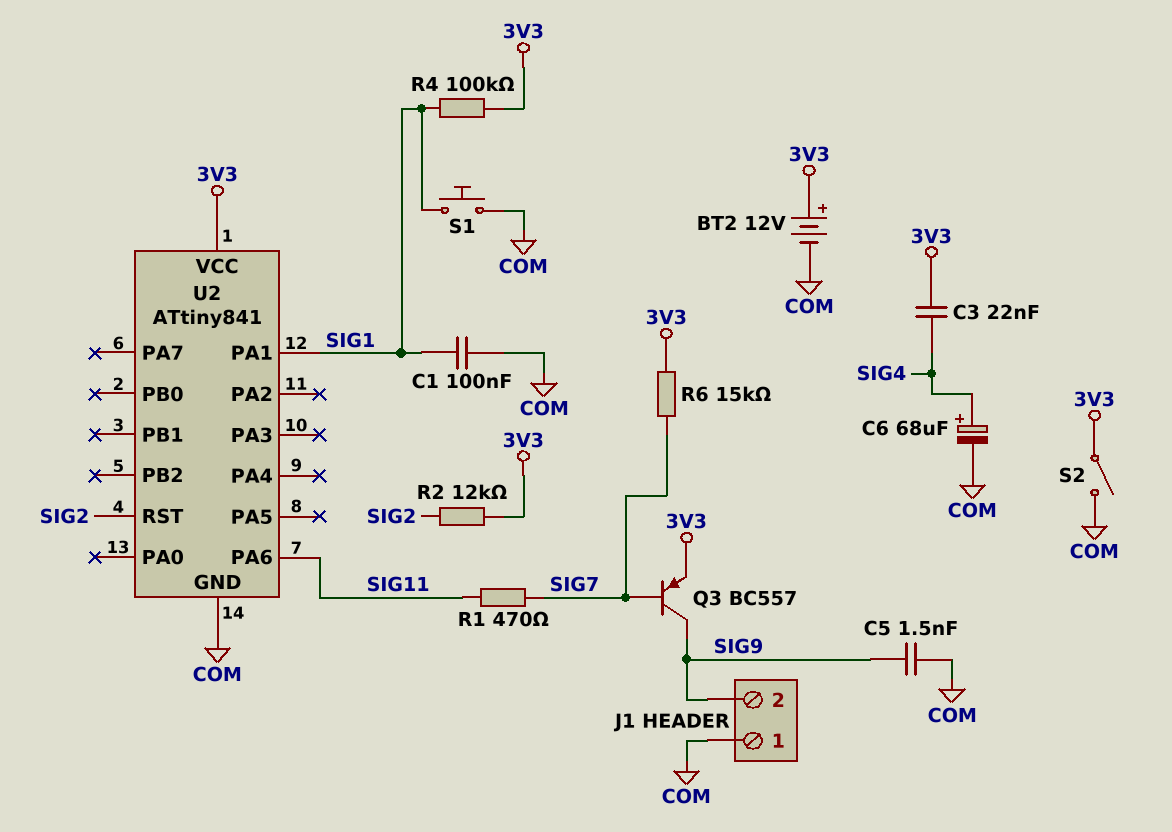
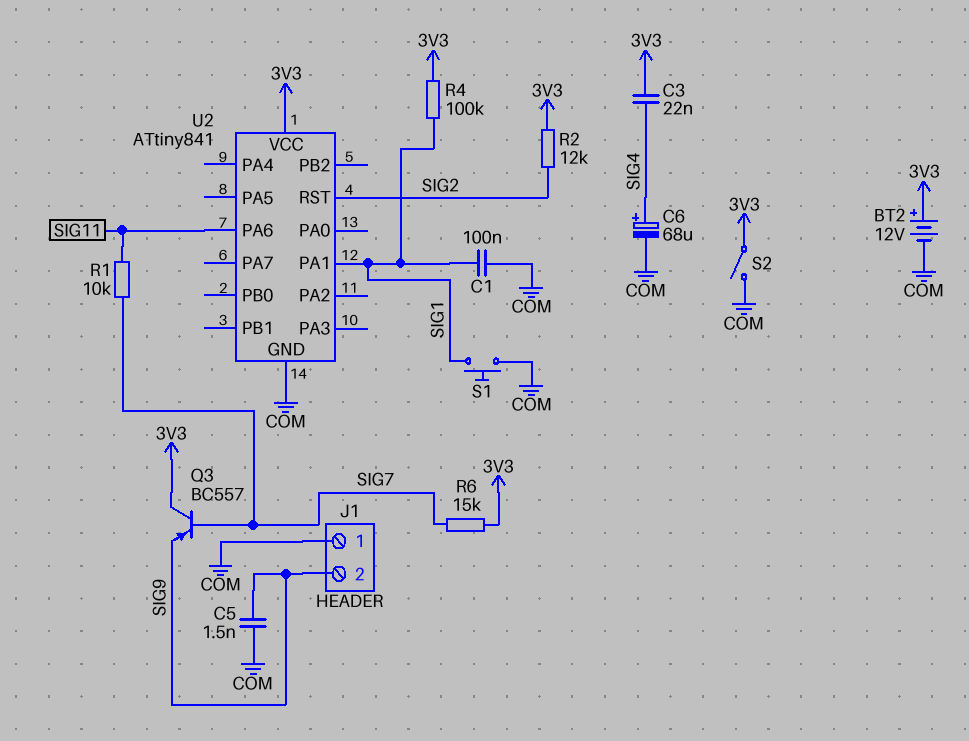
Q3: PNP BC557 (B SIG7, C SIG9, E 3V3) -> PNP BC557 (B SIG7, C 3V3, E SIG9)
R1: 470 (SIG7, SIG11) -> 10k (SIG7, SIG11)

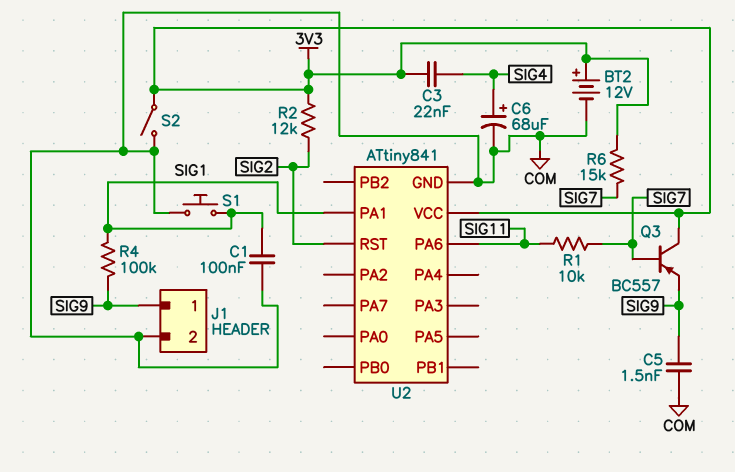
J1 pin 1: COM -> SIG9
J1 pin 2: SIG9 -> COM
R4: 100k (3V3, SIG1) -> 100k (SIG1, SIG9)

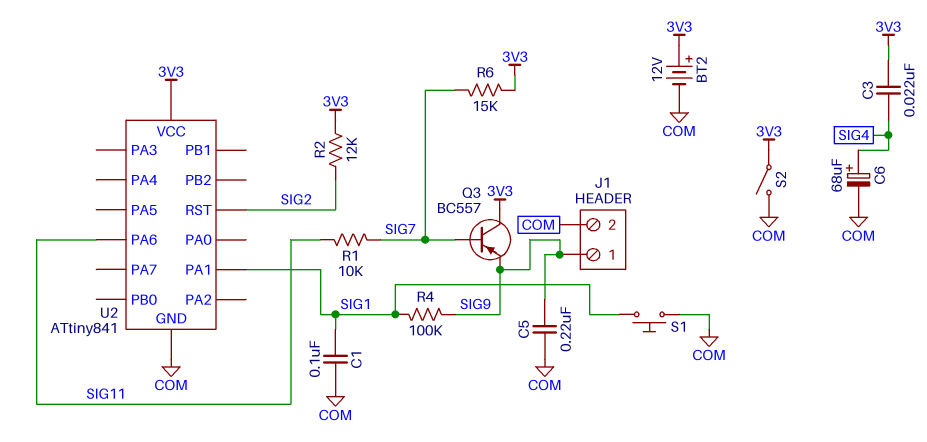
C5: 1.5nF (COM, SIG9) -> 220nF (COM, SIG9)

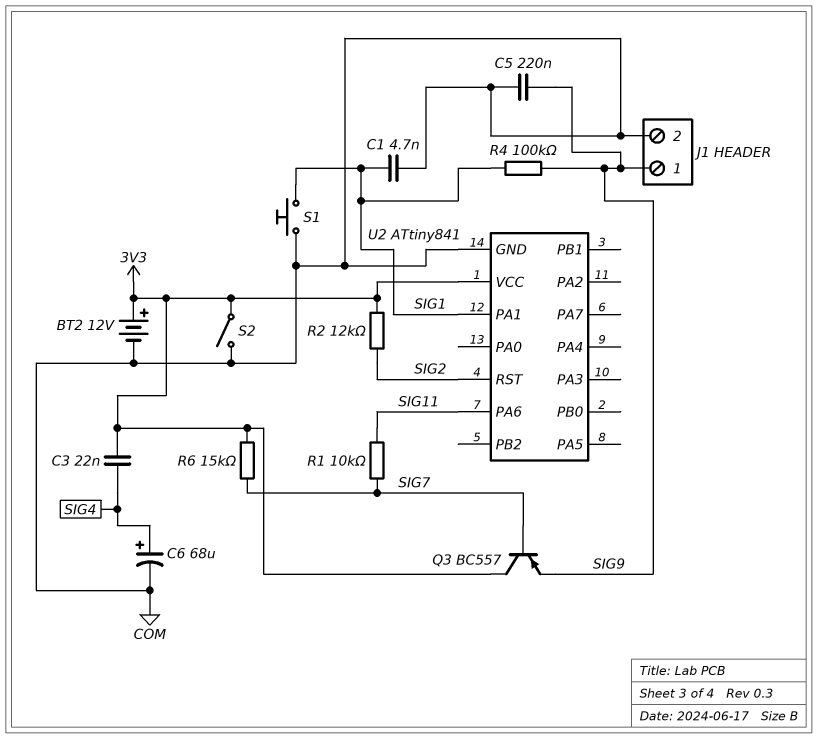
C1: 100nF (COM, SIG1) -> 4.7nF (COM, SIG1)

